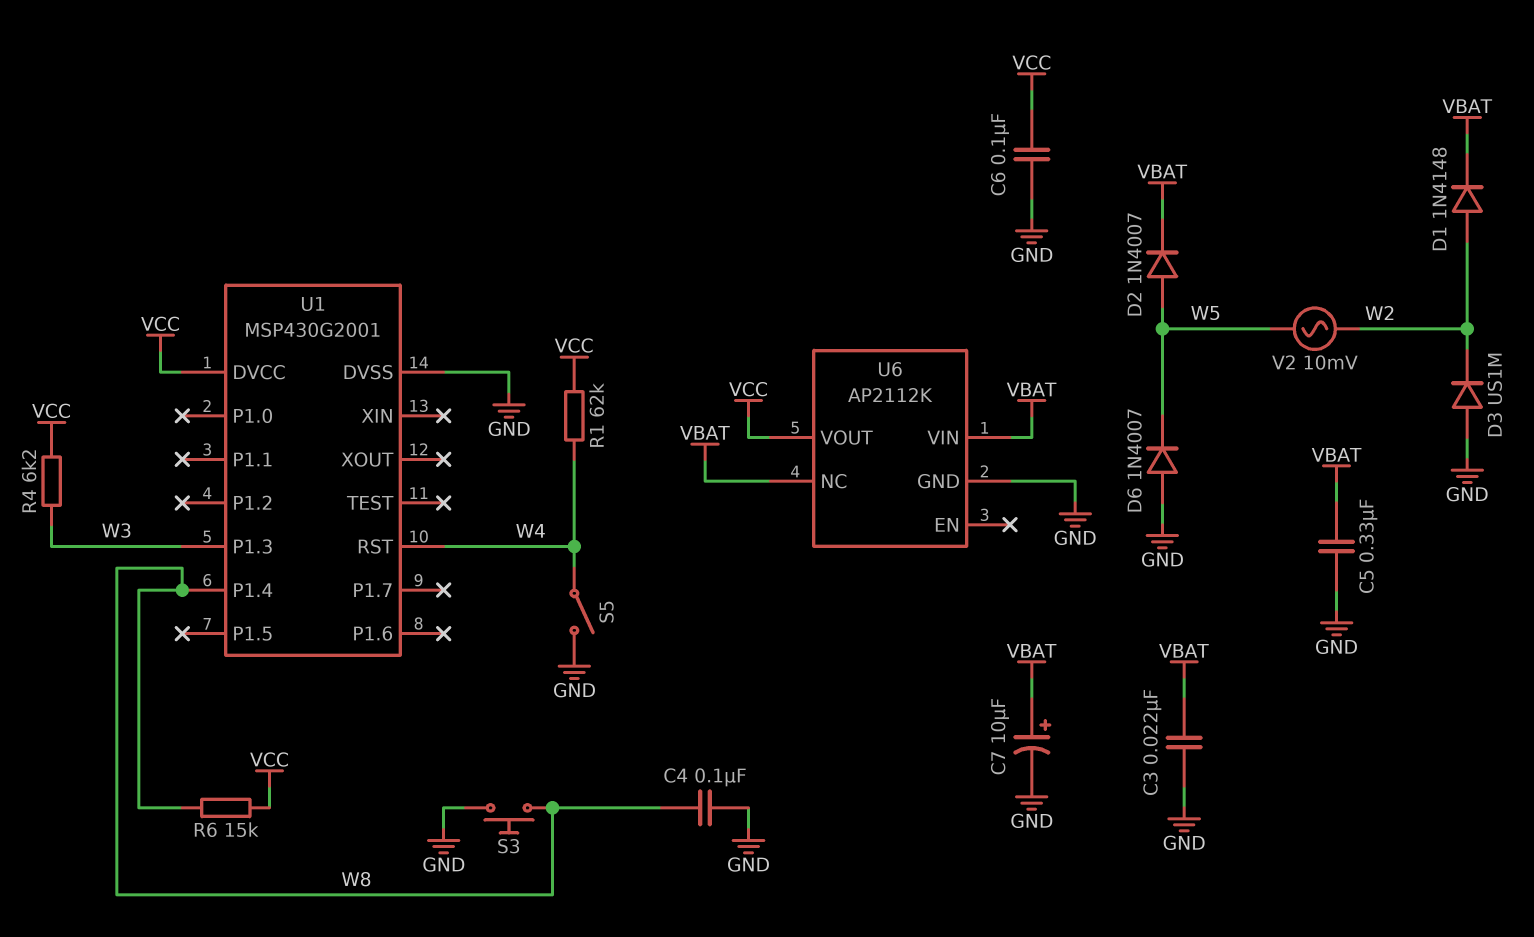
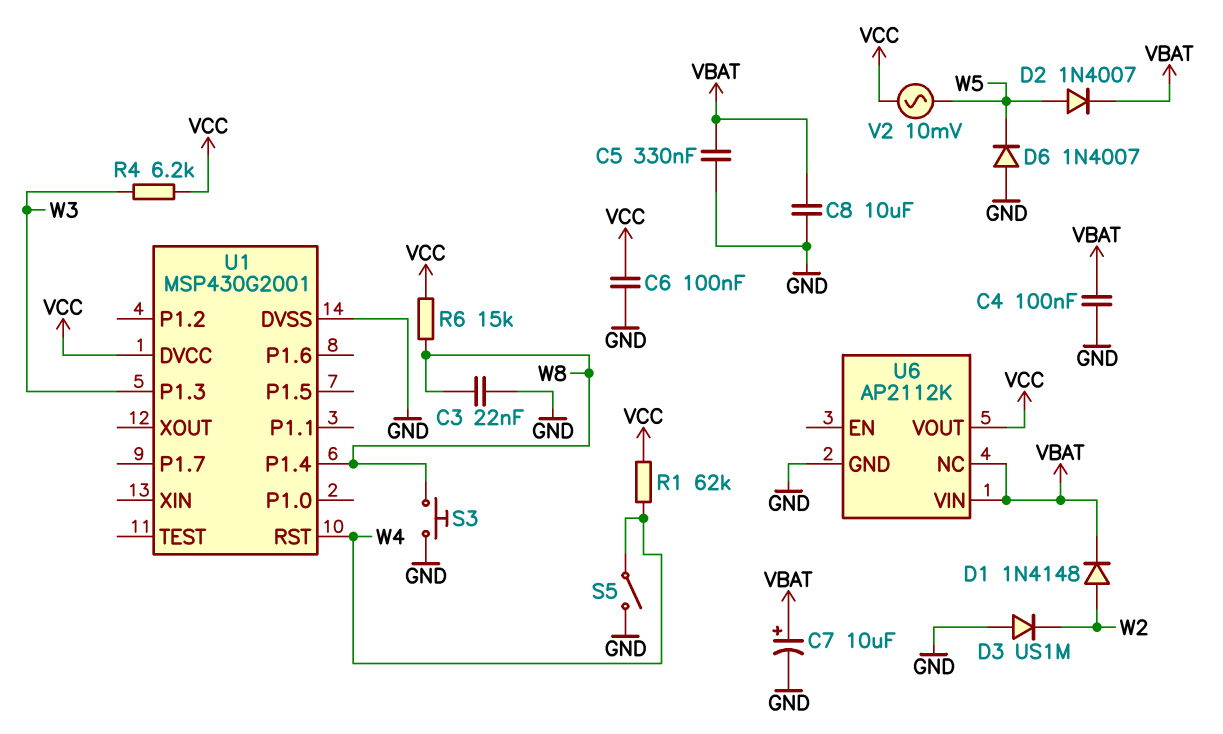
C3: 22nF (GND, VBAT) -> 22nF (GND, W8)
C4: 100nF (GND, W8) -> 100nF (GND, VBAT)
C8: none -> 10uF (GND, VBAT)
V2: AC 10mV (W2, W5) -> AC 10mV (VCC, W5)

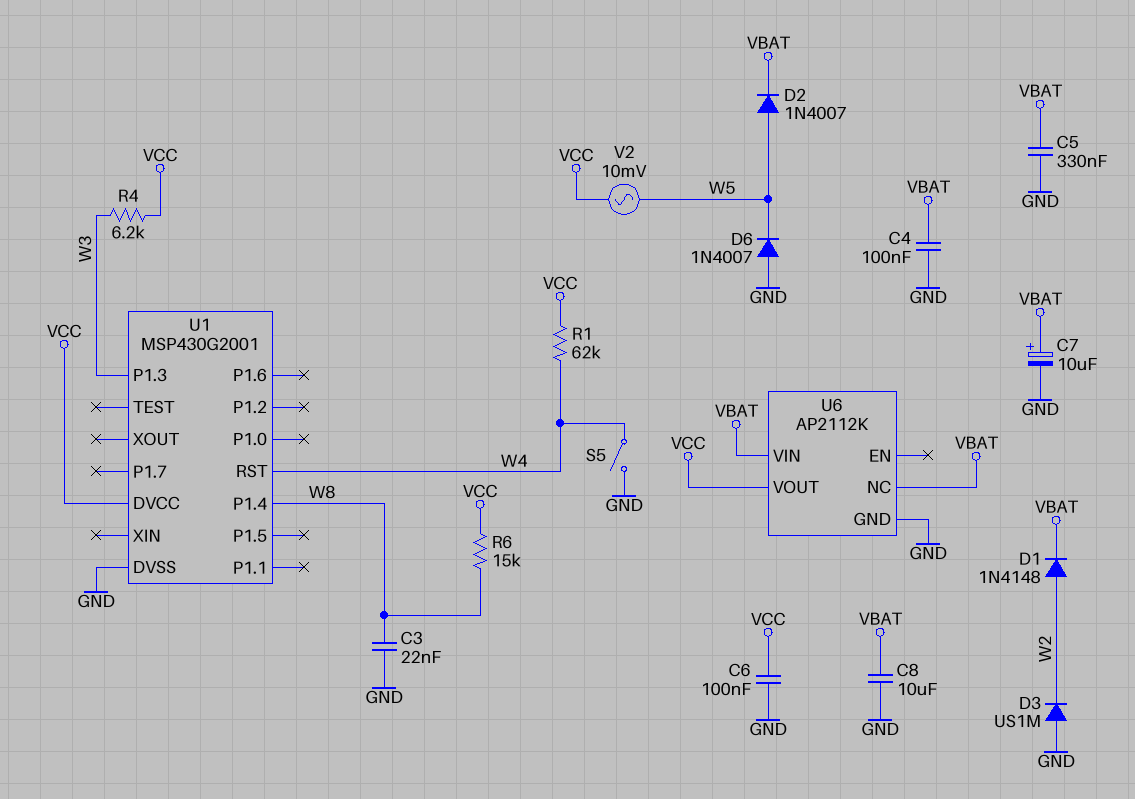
S3: button (GND, W8) -> none

